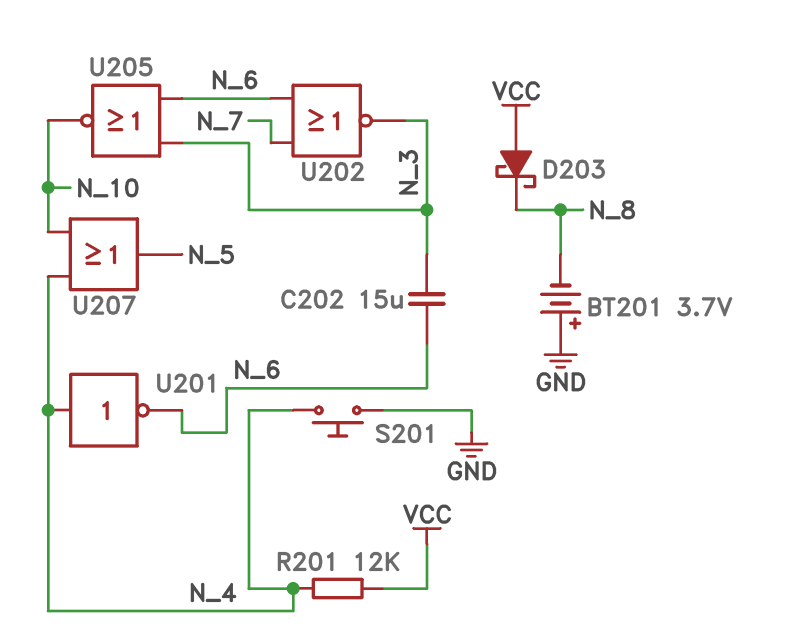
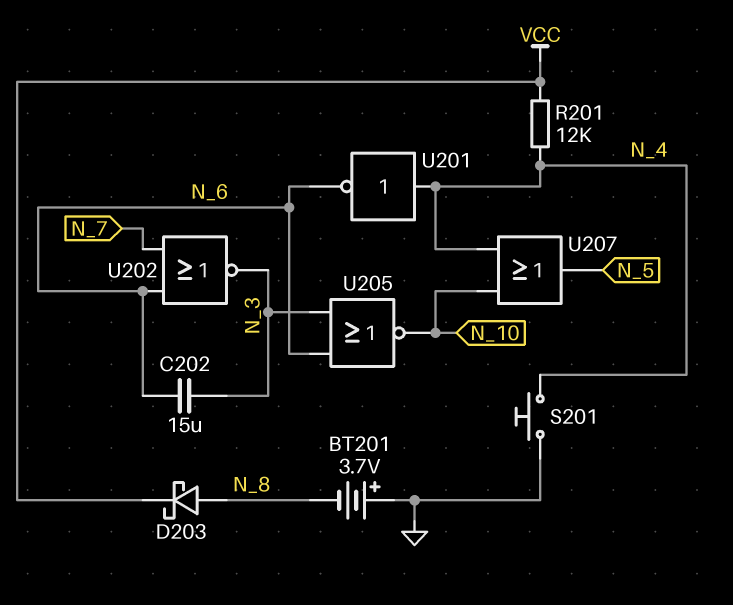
D203: schottky (A VCC, K N_8) -> schottky (A N_8, K VCC)

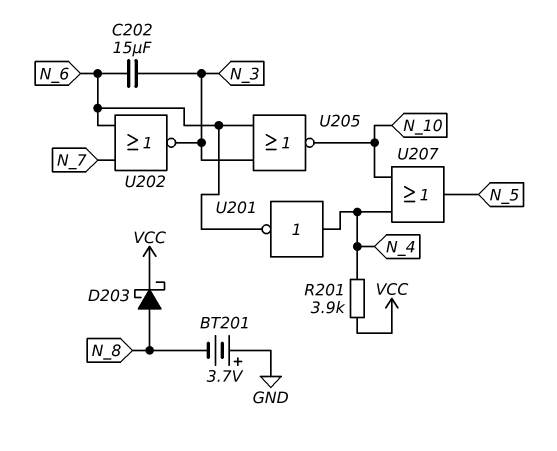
R201: 12k (N_4, VCC) -> 3.9k (N_4, VCC)
S201: button (GND, N_4) -> none

